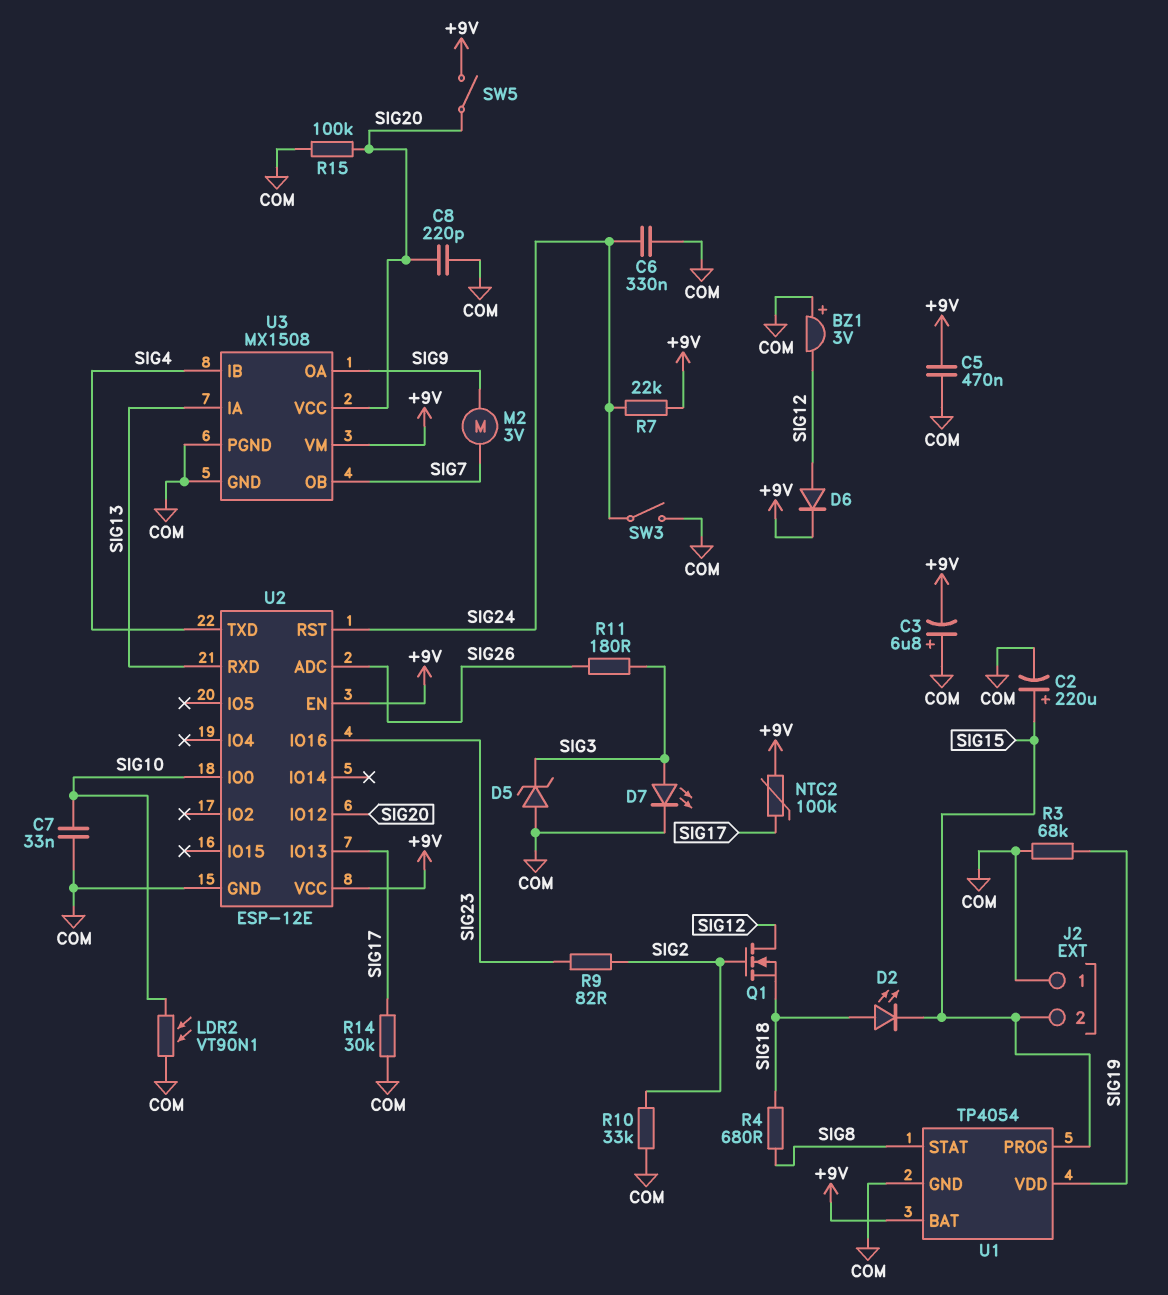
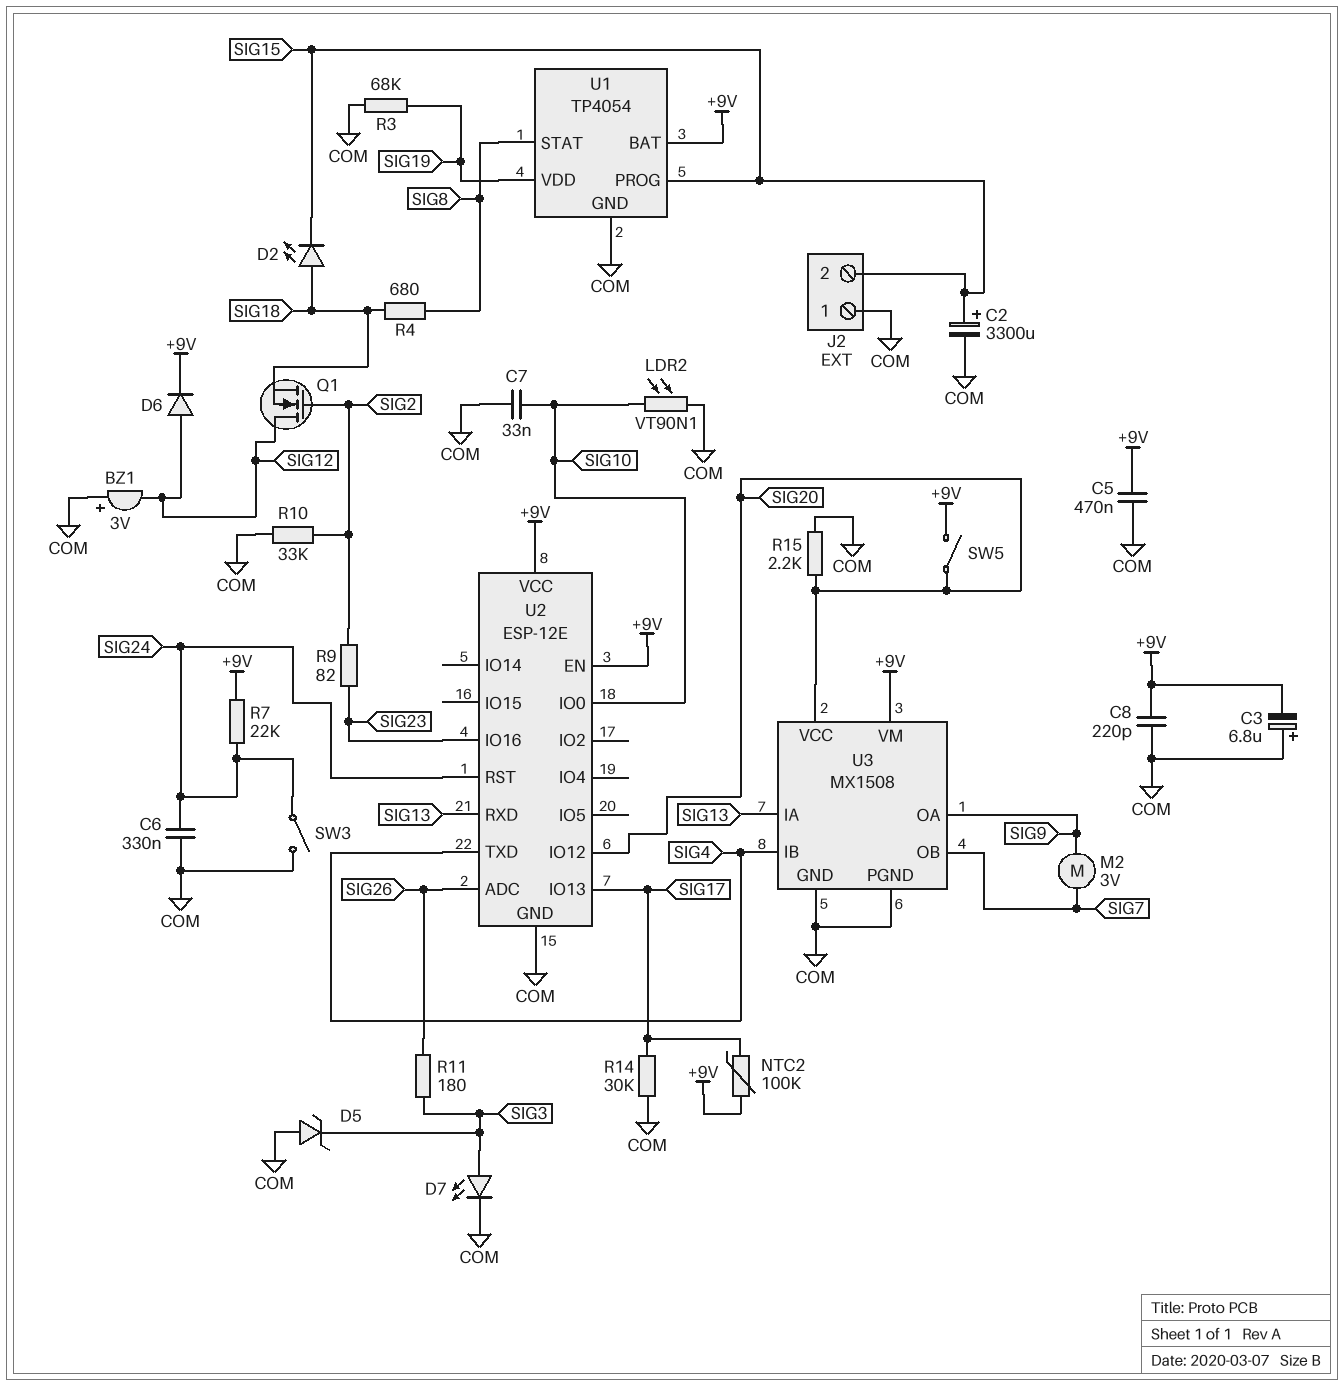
C2: 220uF (plus SIG15, minus COM) -> 3300uF (plus SIG15, minus COM)
C8: 220pF (COM, SIG20) -> 220pF (+9V, COM)
R15: 100k (COM, SIG20) -> 2.2k (COM, SIG20)

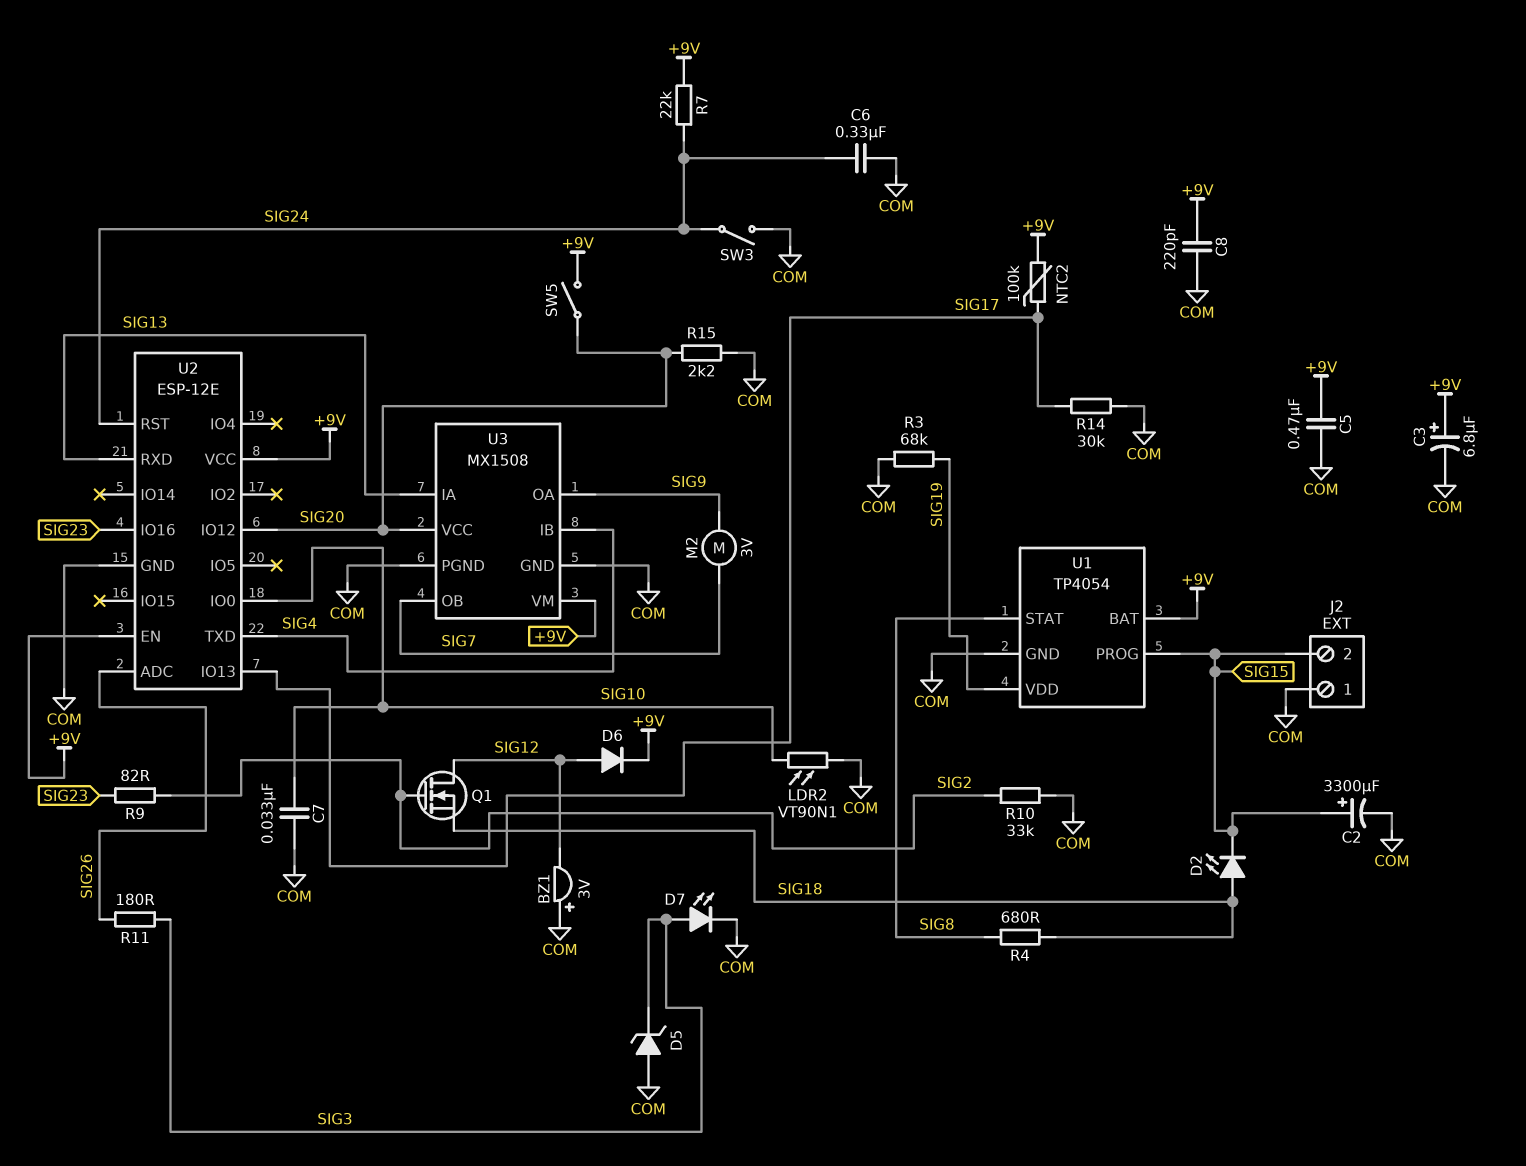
C3: 6.8uF (plus COM, minus +9V) -> 6.8uF (plus +9V, minus COM)

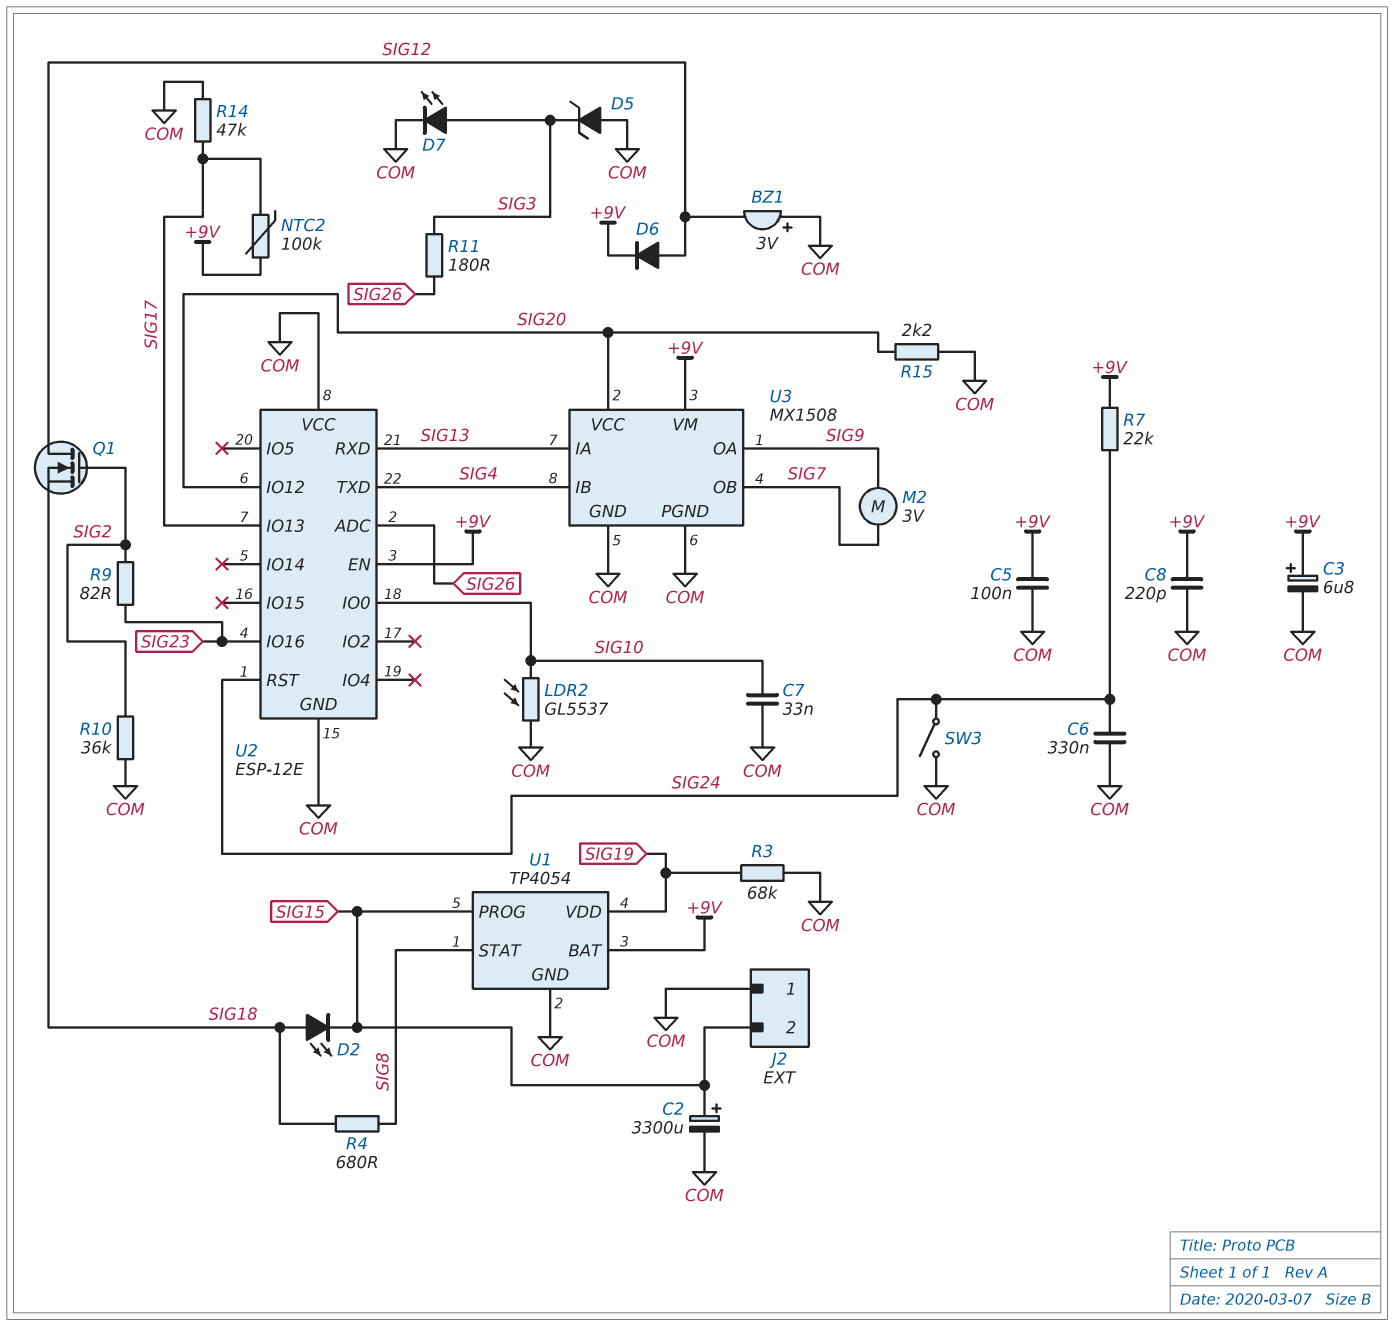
C5: 470nF (+9V, COM) -> 100nF (+9V, COM)
LDR2: VT90N1 (COM, SIG10) -> GL5537 (COM, SIG10)
R10: 33k (COM, SIG2) -> 36k (COM, SIG2)
R14: 30k (COM, SIG17) -> 47k (COM, SIG17)
SW5: switch (+9V, SIG20) -> none
U2 pin VCC: +9V -> COM

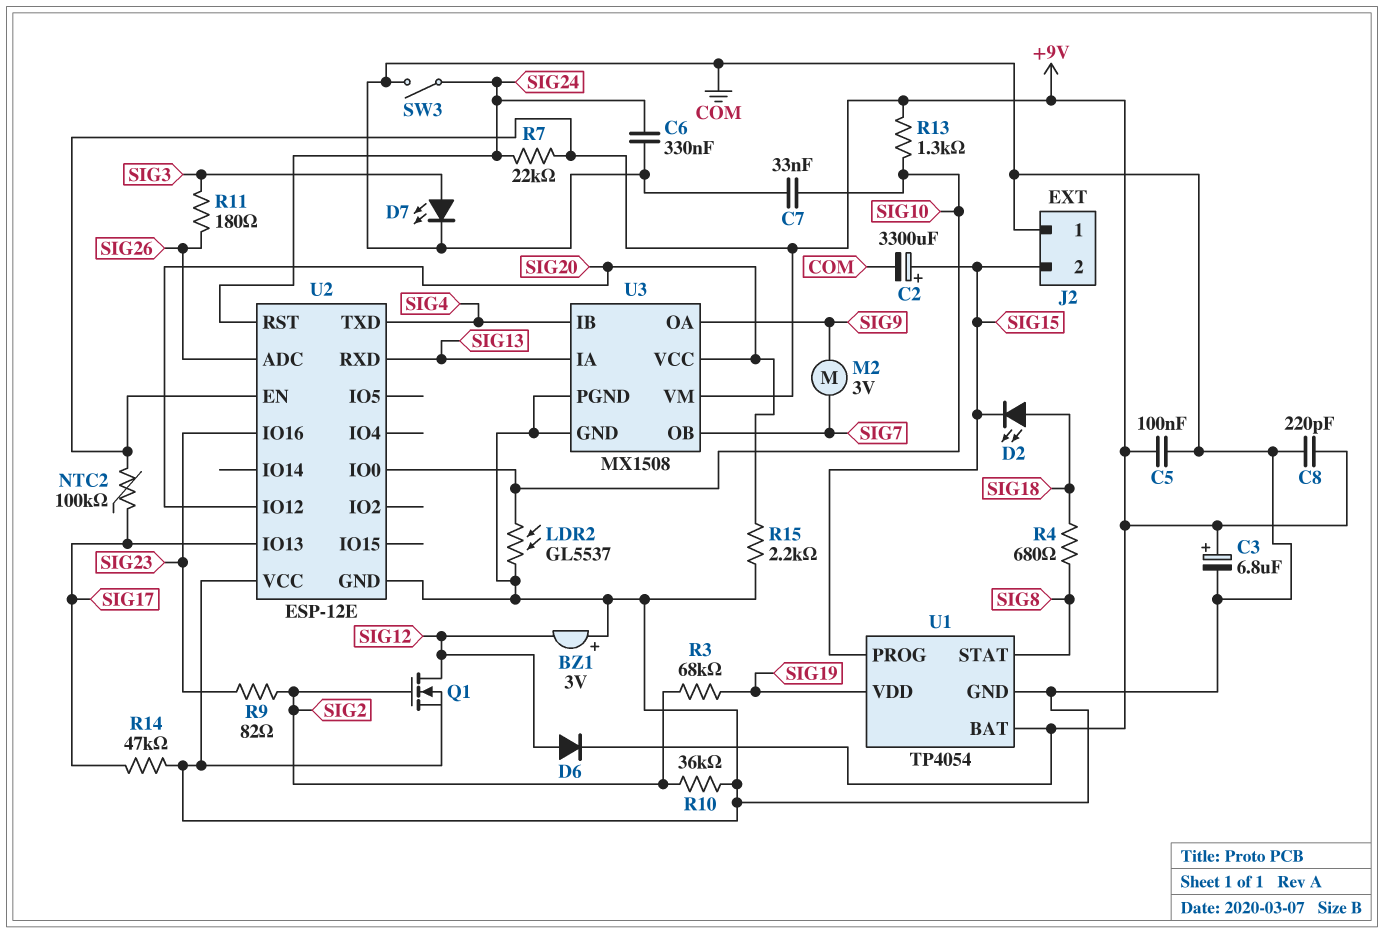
D5: zener (A COM, K SIG3) -> none
Q1: NMOS (G SIG2, D SIG12, S SIG18) -> NMOS (G SIG2, D SIG12, S COM)
R3: 68k (COM, SIG19) -> 68k (SIG2, SIG19)
R13: none -> 1.3k (+9V, SIG10)

